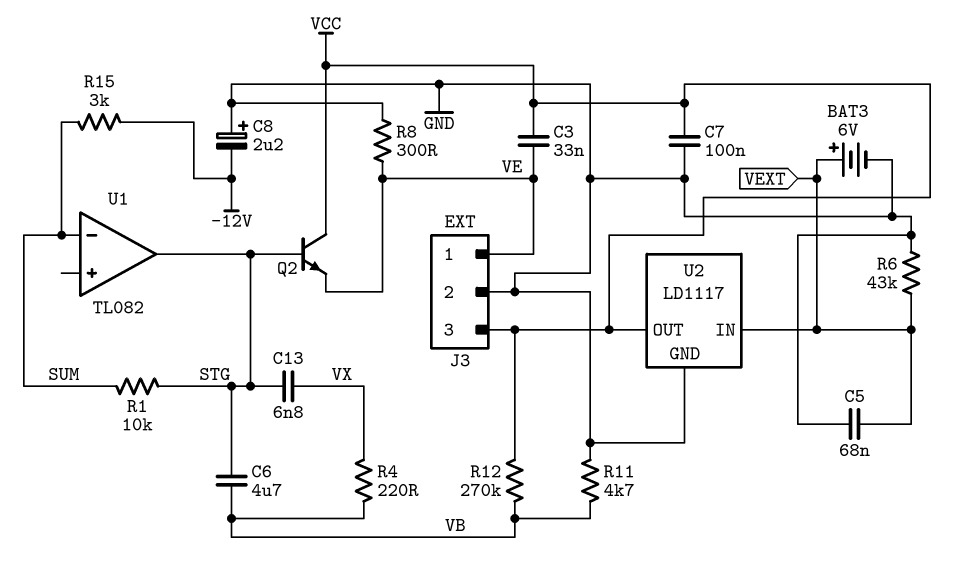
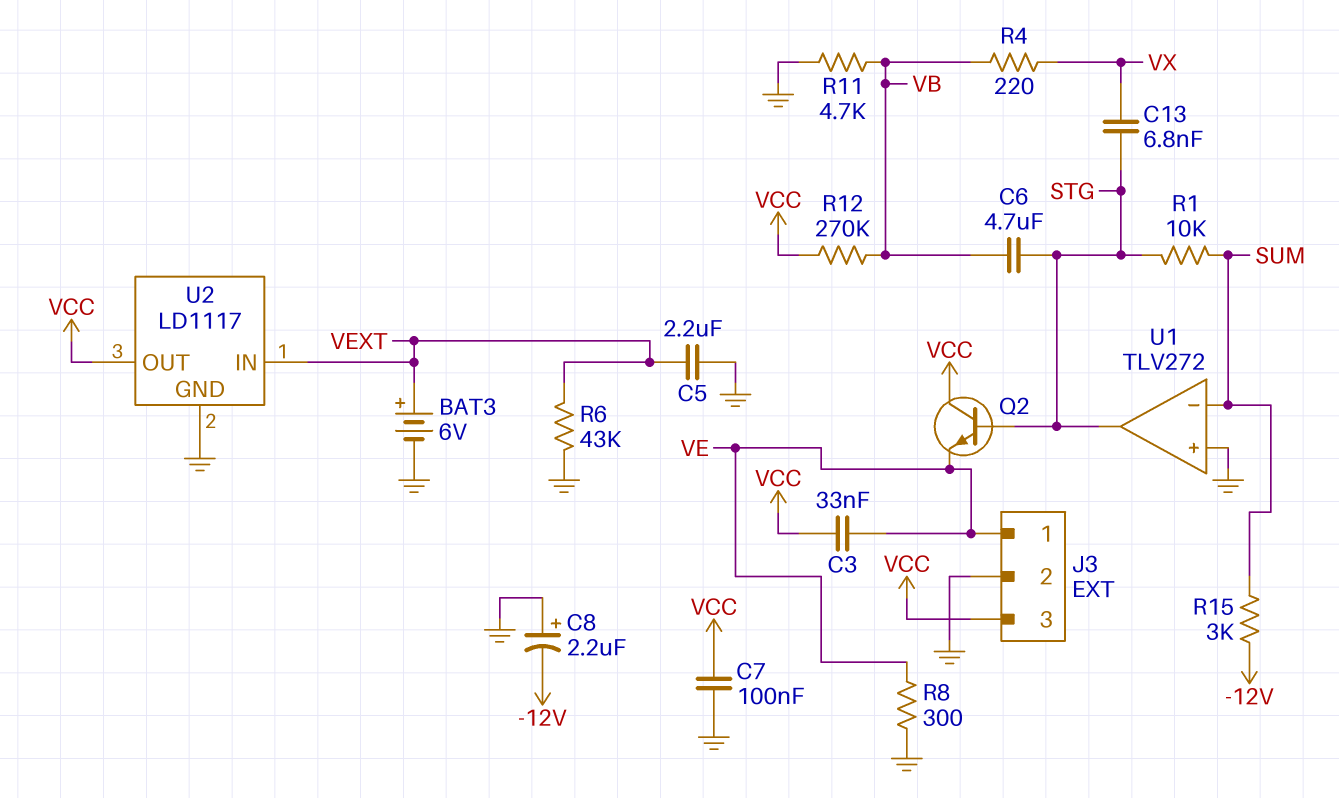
C5: 68nF (GND, VEXT) -> 2.2uF (GND, VEXT)
U1: TL082 -> TLV272
U1 pin in+: none -> GND

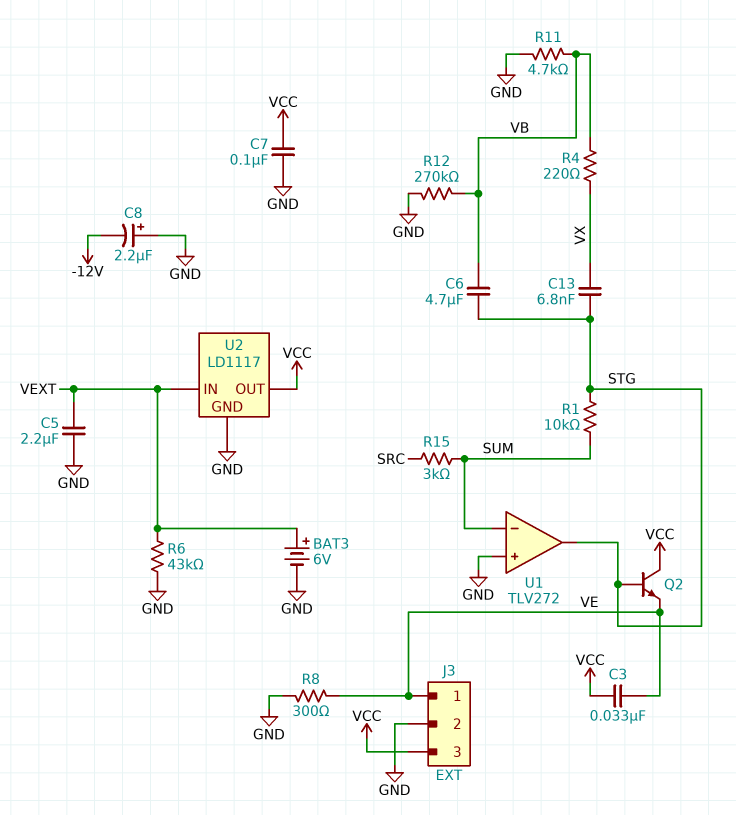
R12: 270k (VB, VCC) -> 270k (GND, VB)
R15: 3k (-12V, SUM) -> 3k (SRC, SUM)

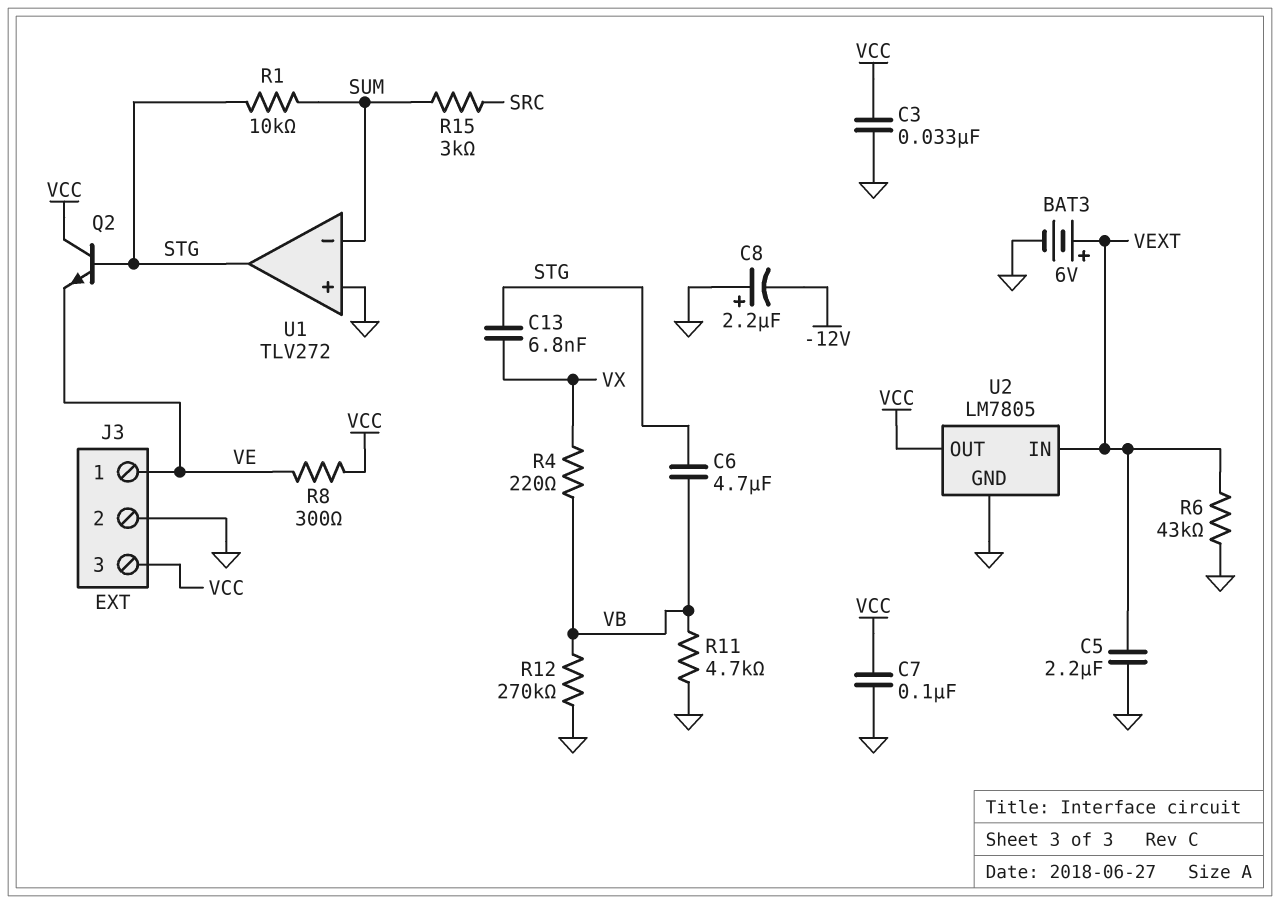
C3: 33nF (VCC, VE) -> 33nF (GND, VCC)
R8: 300 (GND, VE) -> 300 (VCC, VE)
U2: LD1117 -> LM7805

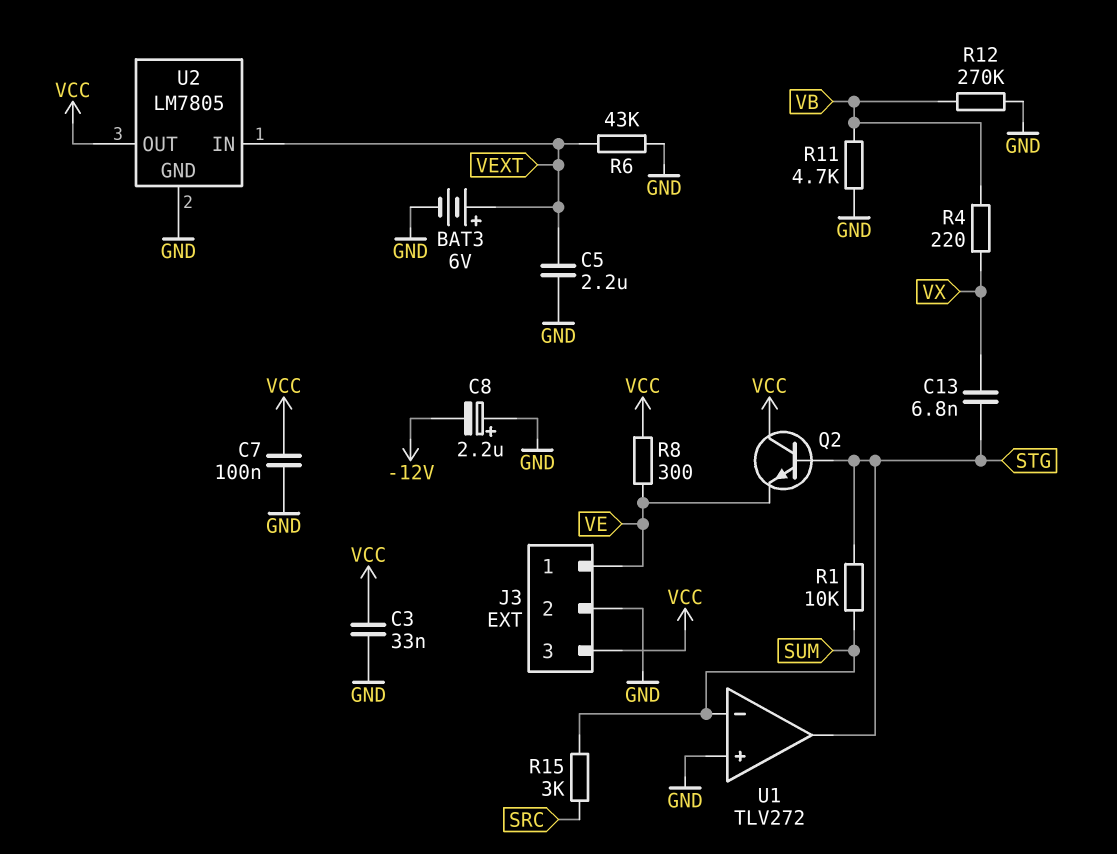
C6: 4.7uF (STG, VB) -> none

